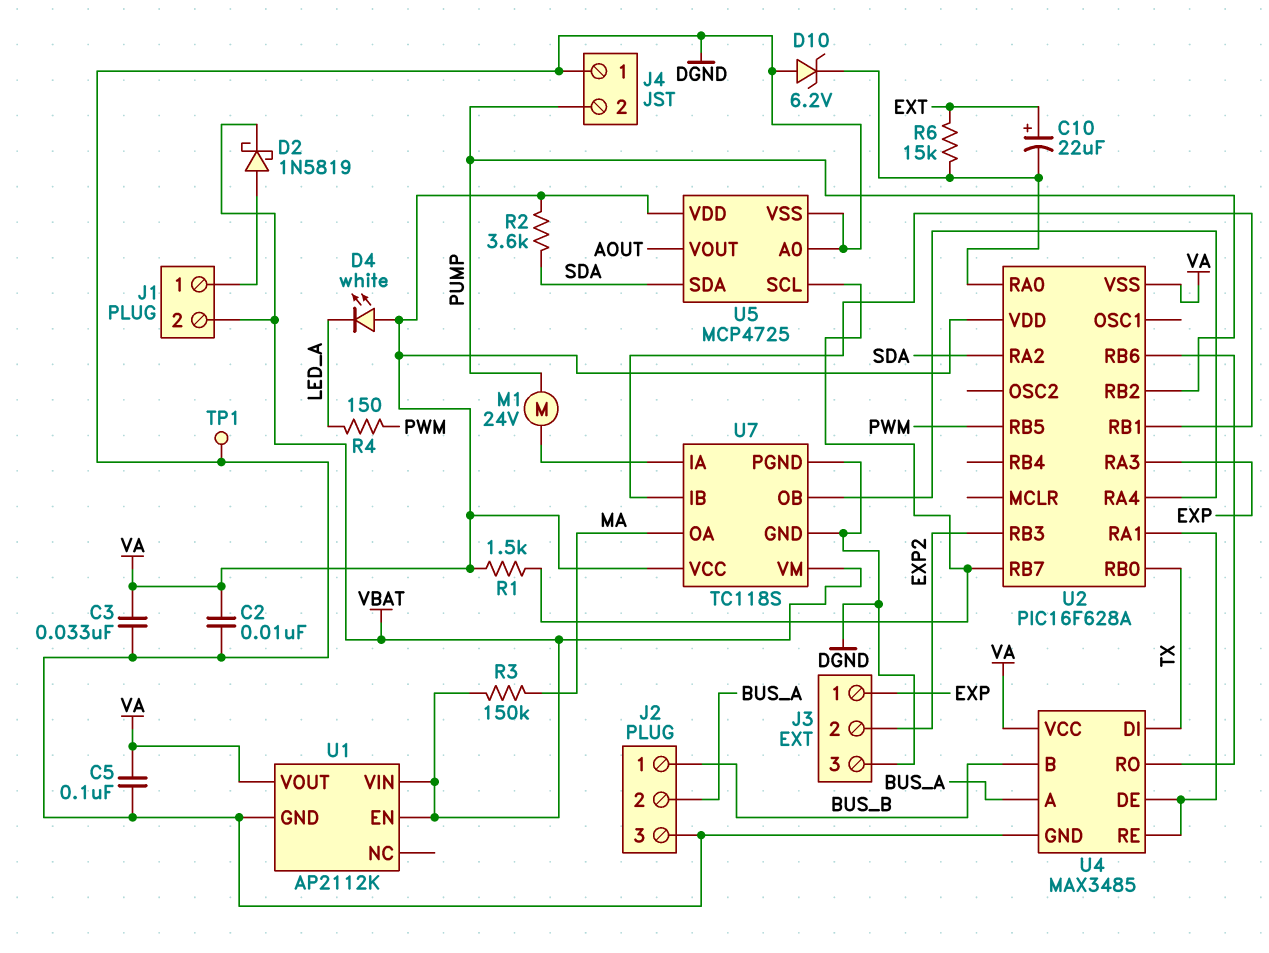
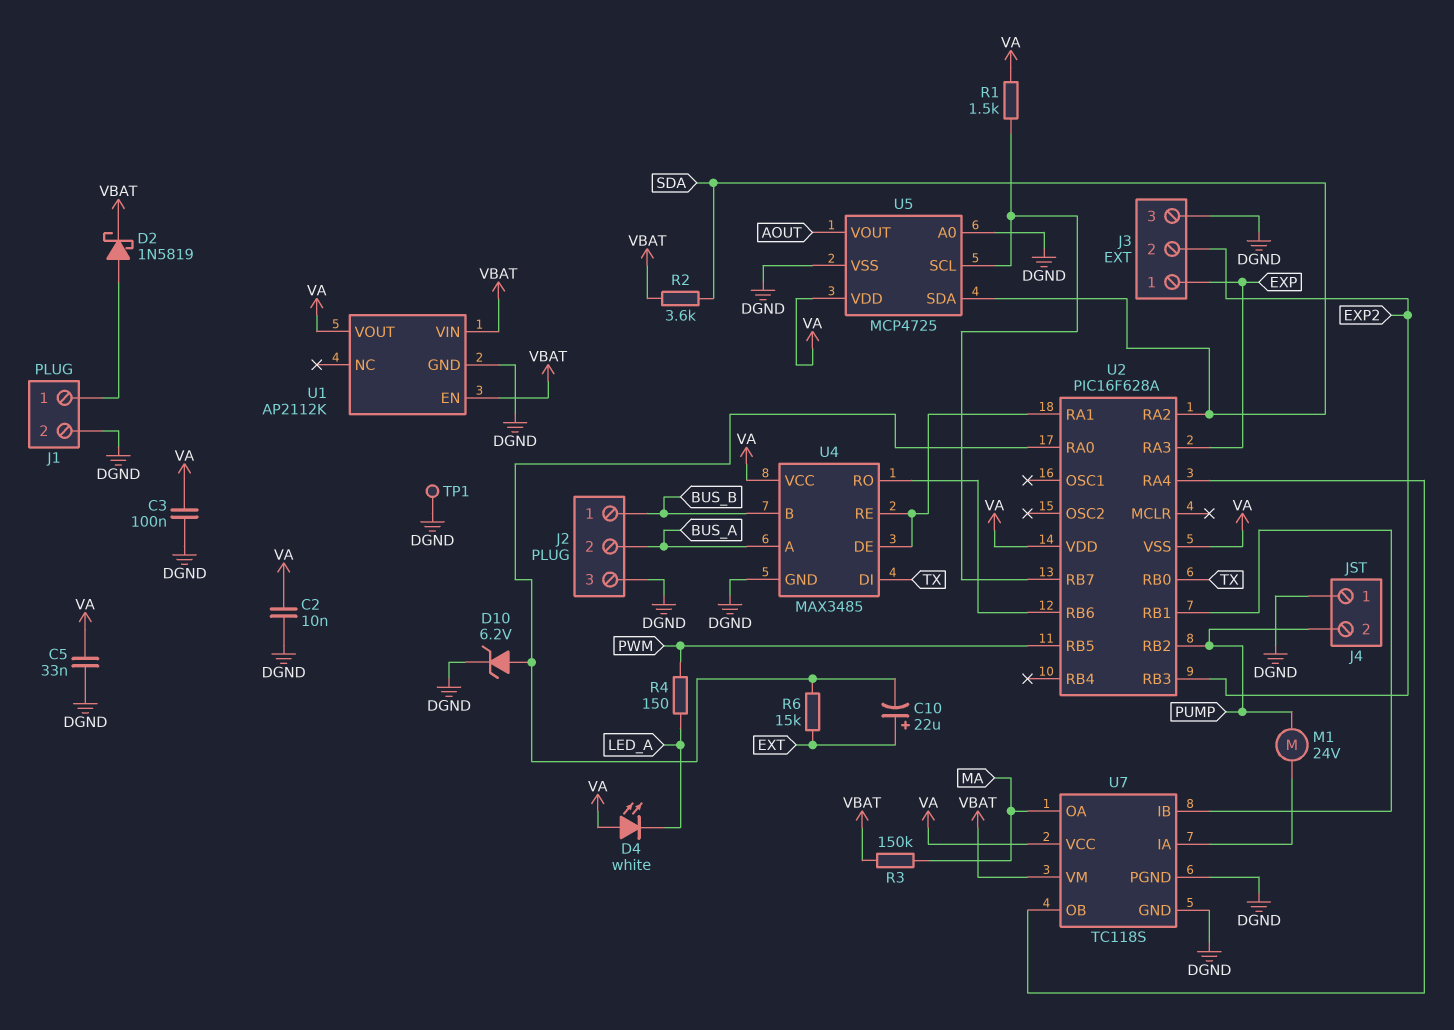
C3: 33nF (DGND, VA) -> 100nF (DGND, VA)
C5: 100nF (DGND, VA) -> 33nF (DGND, VA)
D10: zener 6.2V (A DGND, K U2/RA0) -> zener 6.2V (A U2/RA0, K DGND)
J1 pin 2: VBAT -> DGND
R2: 3.6k (SDA, VA) -> 3.6k (SDA, VBAT)

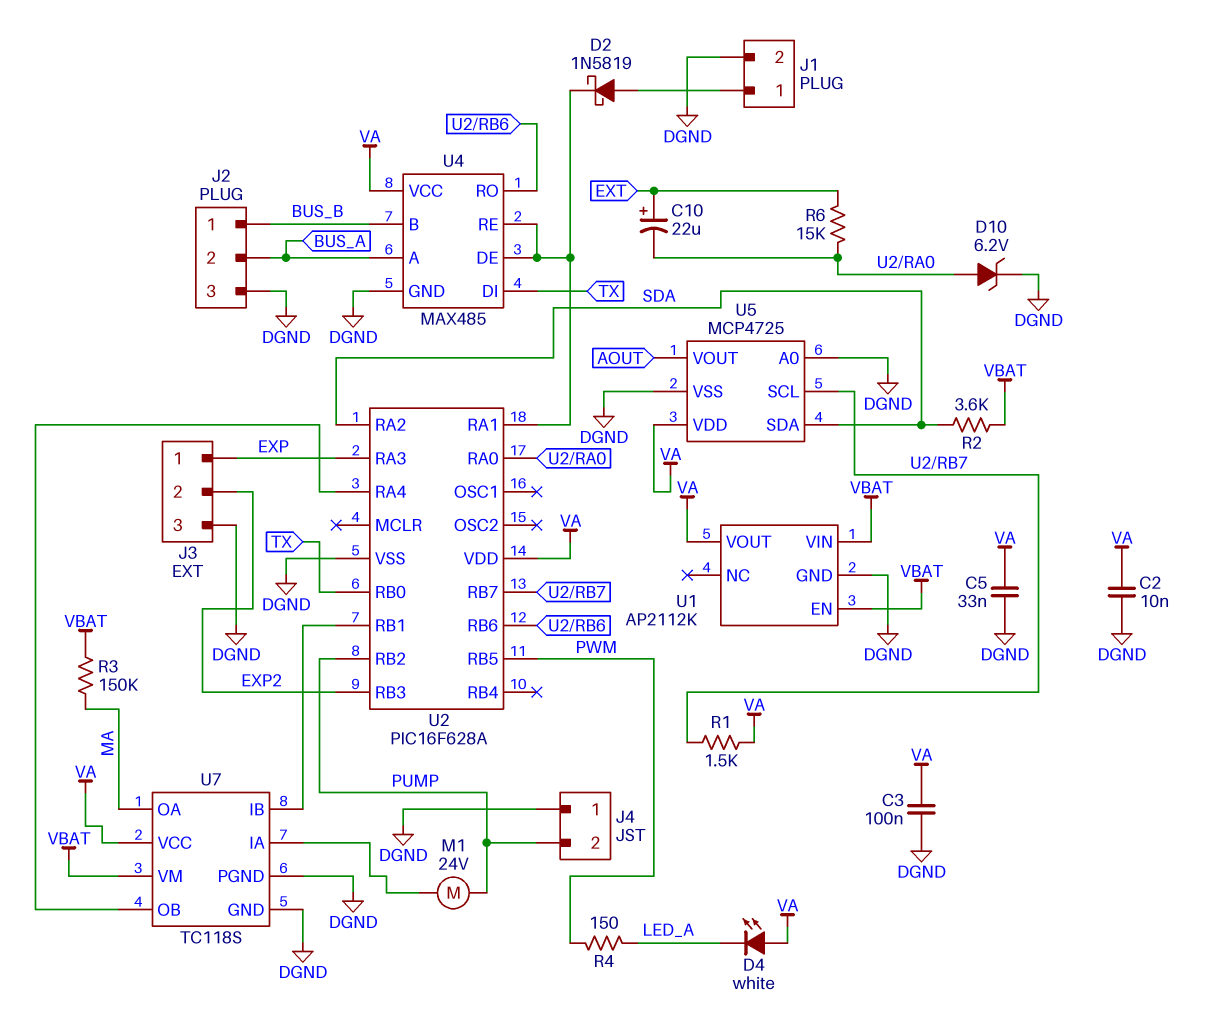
D2: schottky 1N5819 (A J1/1, K VBAT) -> schottky 1N5819 (A J1/1, K U2/RA1)
TP1: test point (DGND) -> none
U2 pin VSS: VA -> DGND
U4: MAX3485 -> MAX485

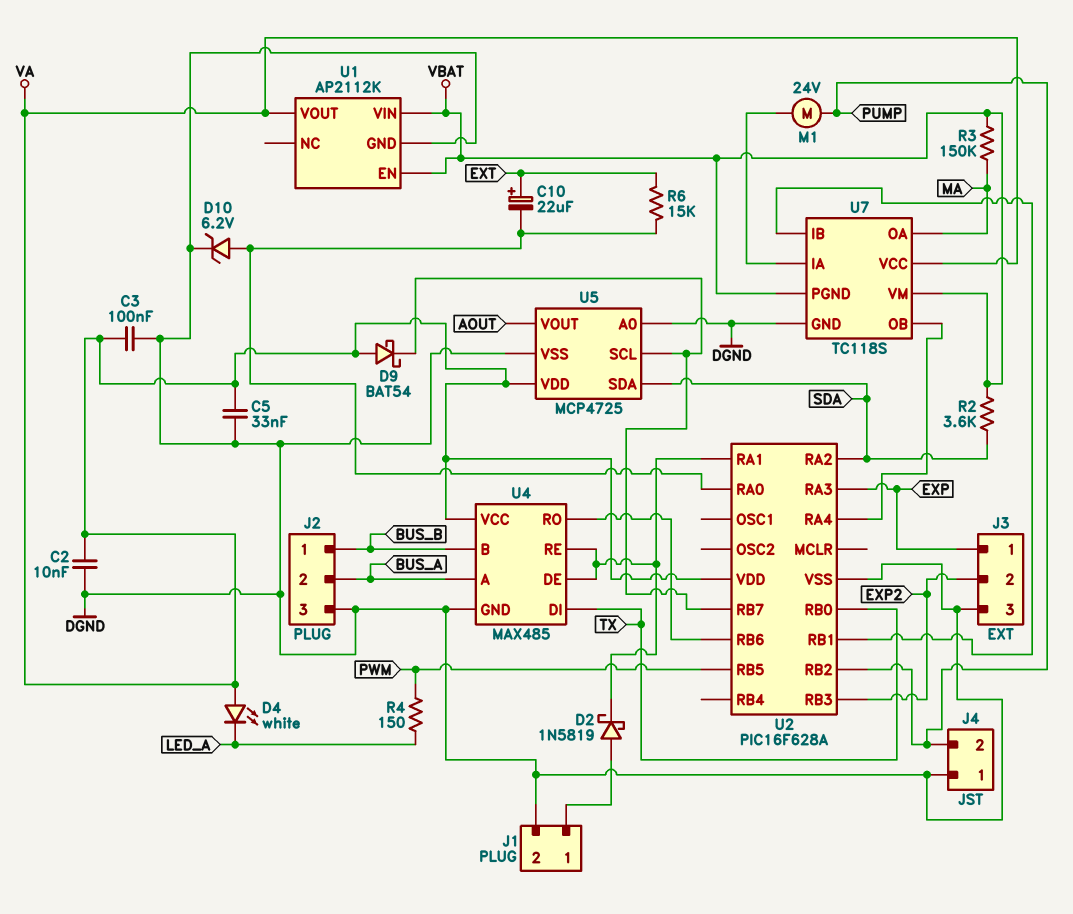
D9: none -> schottky BAT54 (A VA, K U2/RB7)
R1: 1.5k (U2/RB7, VA) -> none
U7 pin PGND: DGND -> VBAT

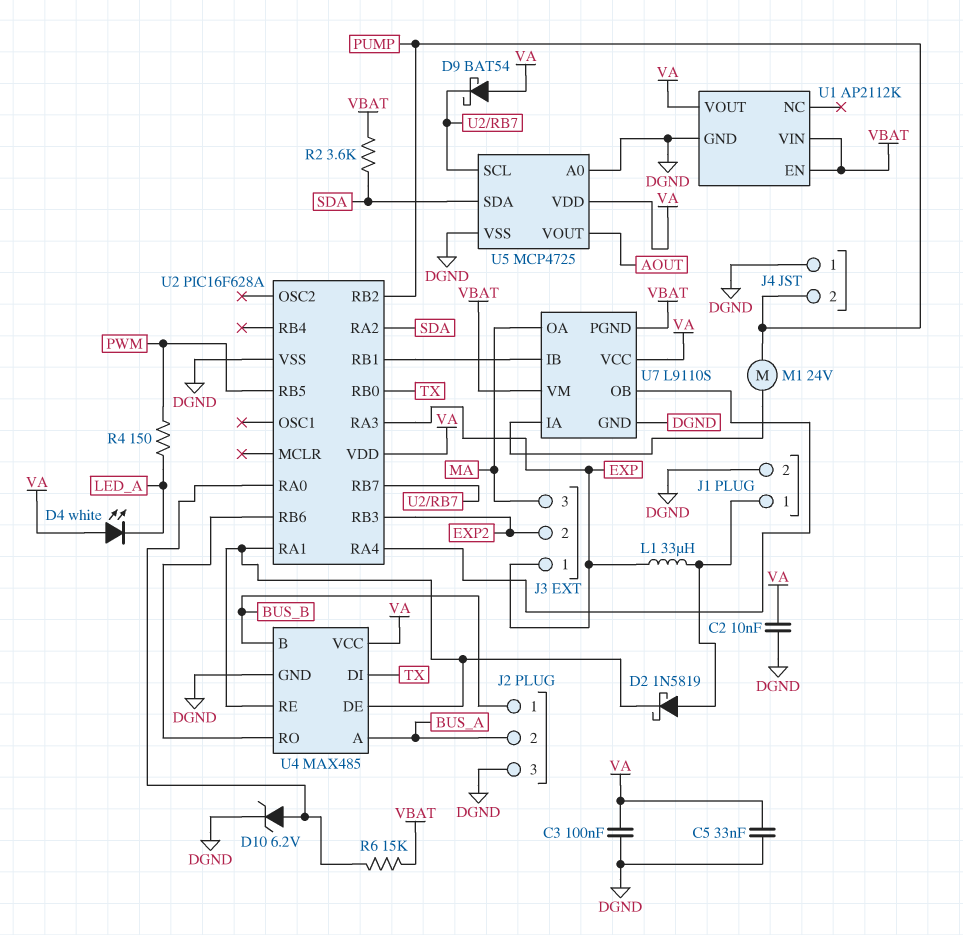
C10: 22uF (plus EXT, minus U2/RA0) -> none
J3 pin 3: DGND -> MA
L1: none -> 33uH (EXP, J1/1)
R3: 150k (MA, VBAT) -> none
R6: 15k (EXT, U2/RA0) -> 15k (U2/RA0, VBAT)
U7: TC118S -> L9110S

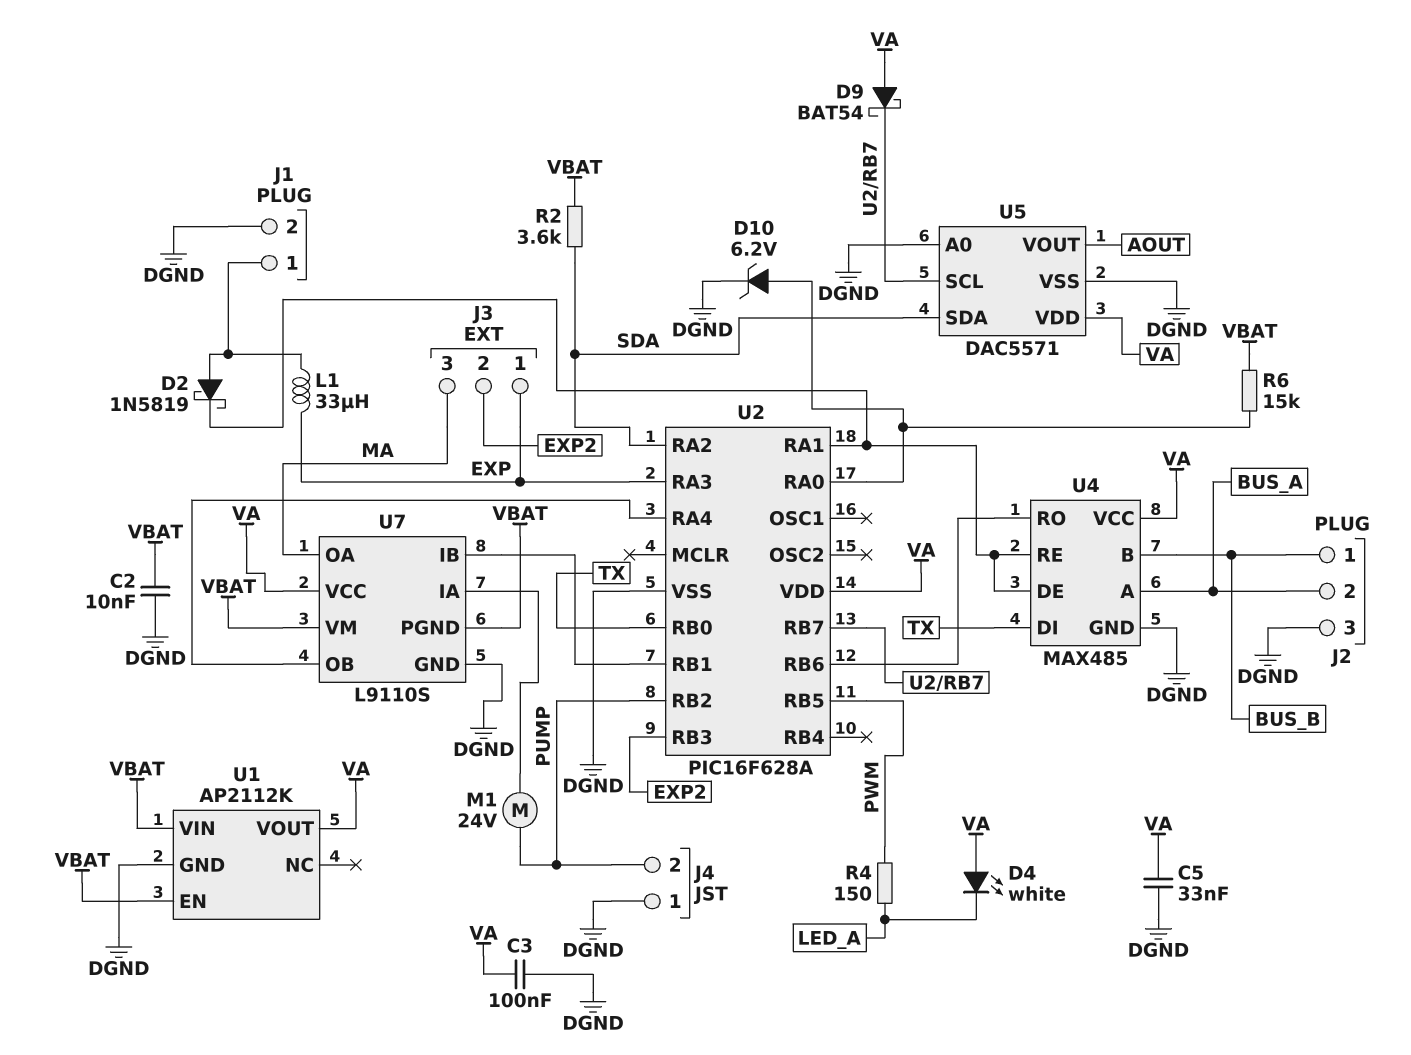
C2: 10nF (DGND, VA) -> 10nF (DGND, VBAT)
U5: MCP4725 -> DAC5571

